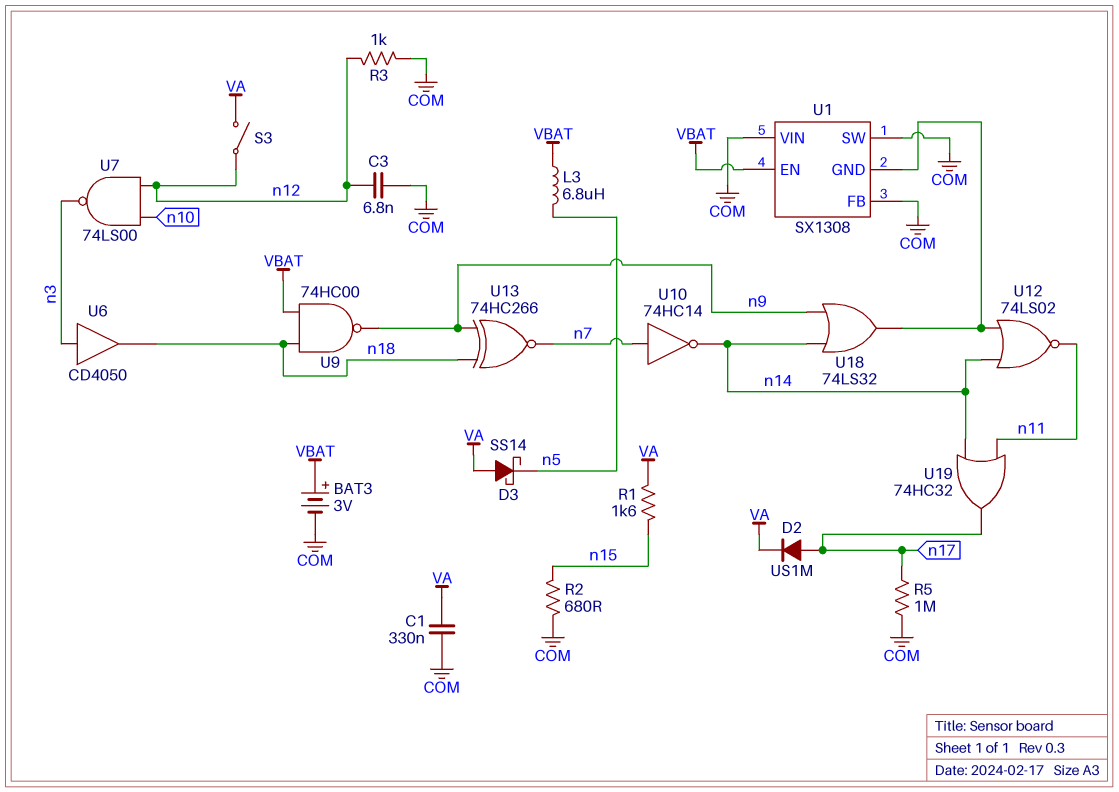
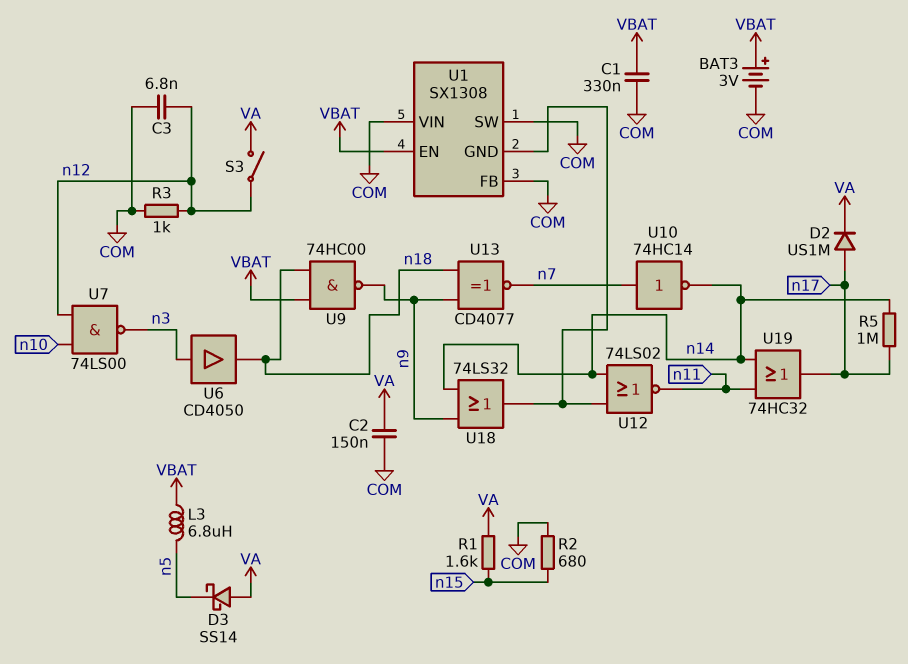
C1: 330nF (COM, VA) -> 330nF (COM, VBAT)
C2: none -> 150nF (COM, VA)
R5: 1M (COM, n17) -> 1M (n14, n17)
U13: XNOR 74HC266 (in n9, in n18, out n7) -> XNOR CD4077 (in n9, in n18, out n7)

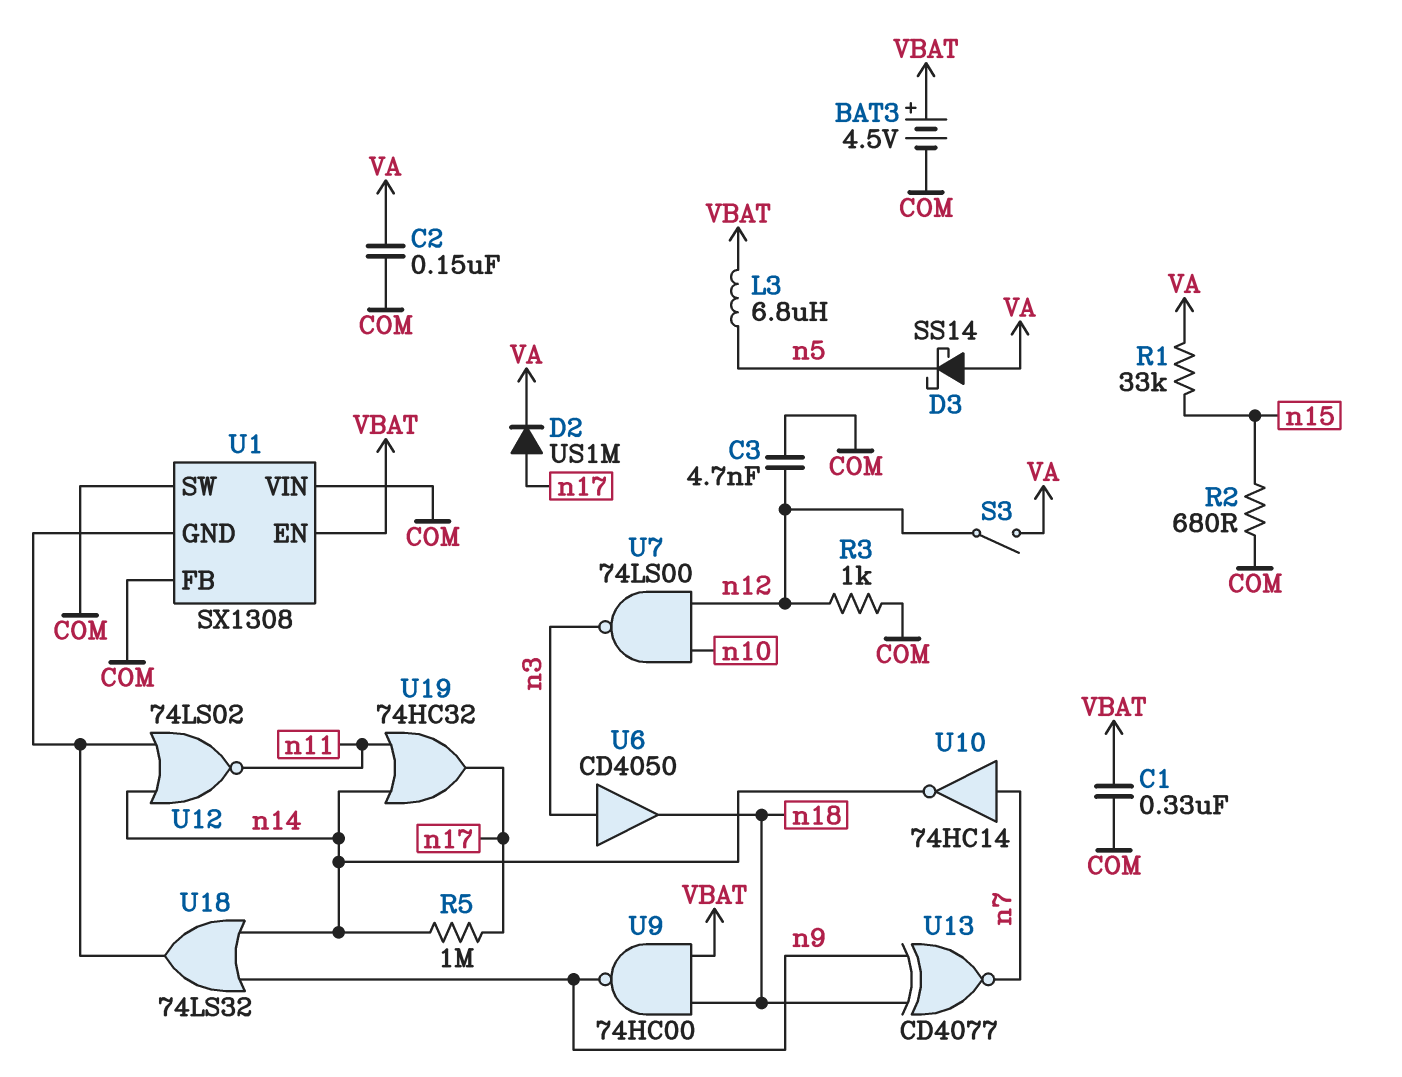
BAT3: 3V (plus VBAT, minus COM) -> 4.5V (plus VBAT, minus COM)
C3: 6.8nF (COM, n12) -> 4.7nF (COM, n12)
R1: 1.6k (VA, n15) -> 33k (VA, n15)

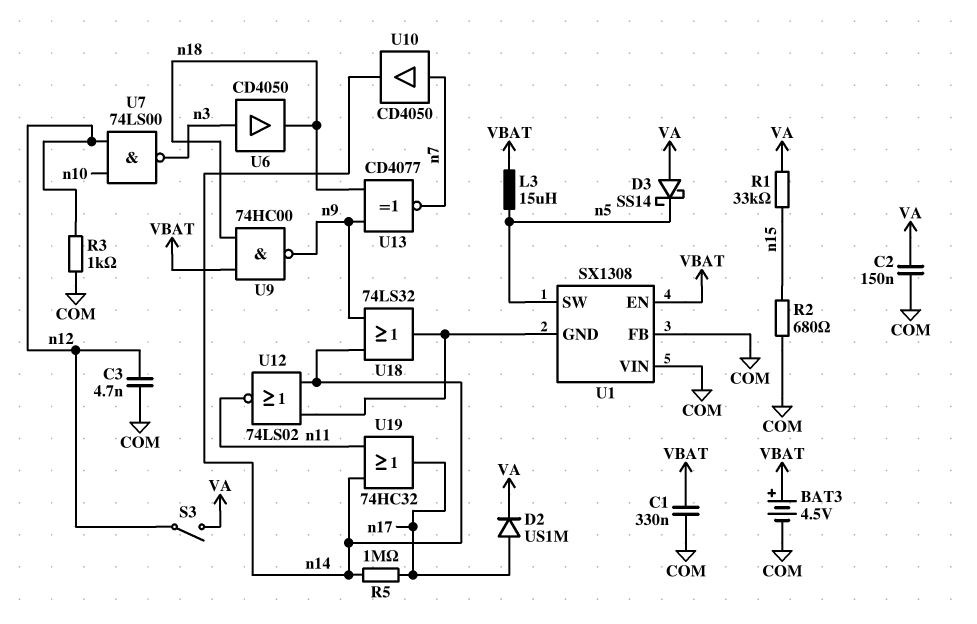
L3: 6.8uH (VBAT, n5) -> 15uH (VBAT, n5)
U1 pin SW: COM -> n5
U10: NOT 74HC14 (in n7, out n14) -> buffer CD4050 (in n7, out n14)

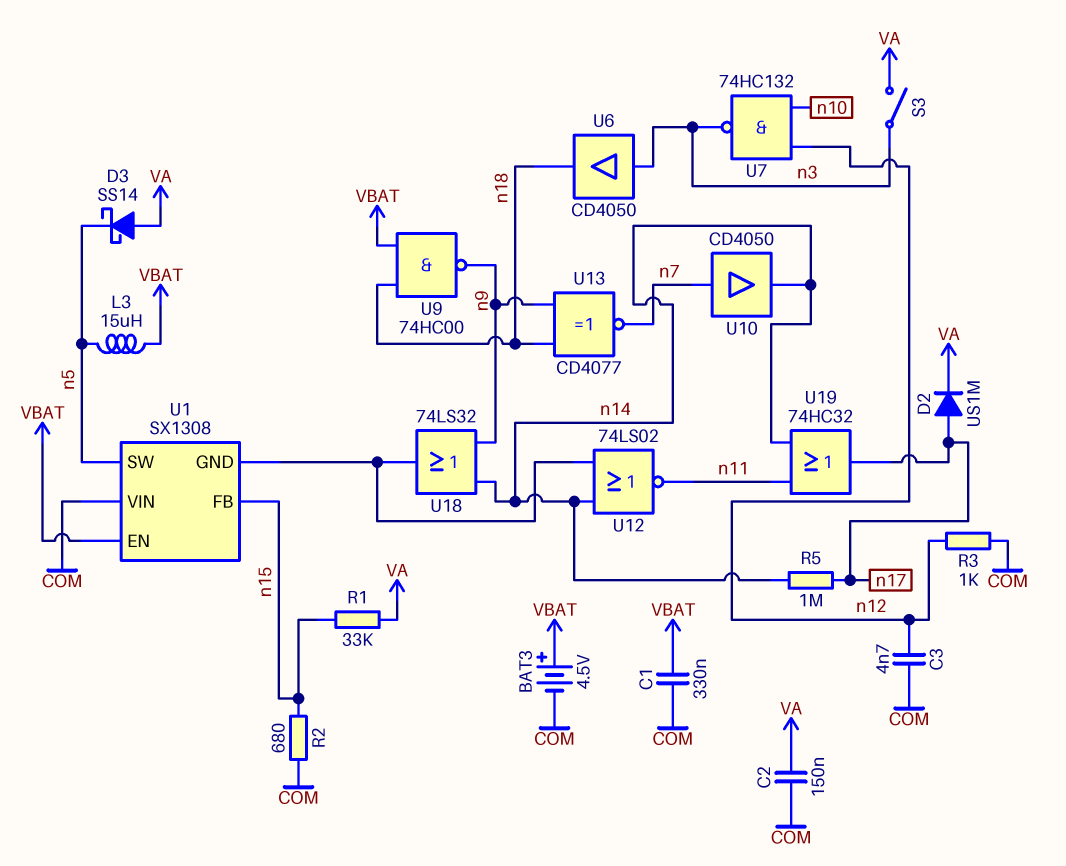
S3: switch (VA, n12) -> switch (VA, n3)
U1 pin FB: COM -> n15
U7: NAND 74LS00 (in n10, in n12, out n3) -> NAND 74HC132 (in n10, in n12, out n3)

